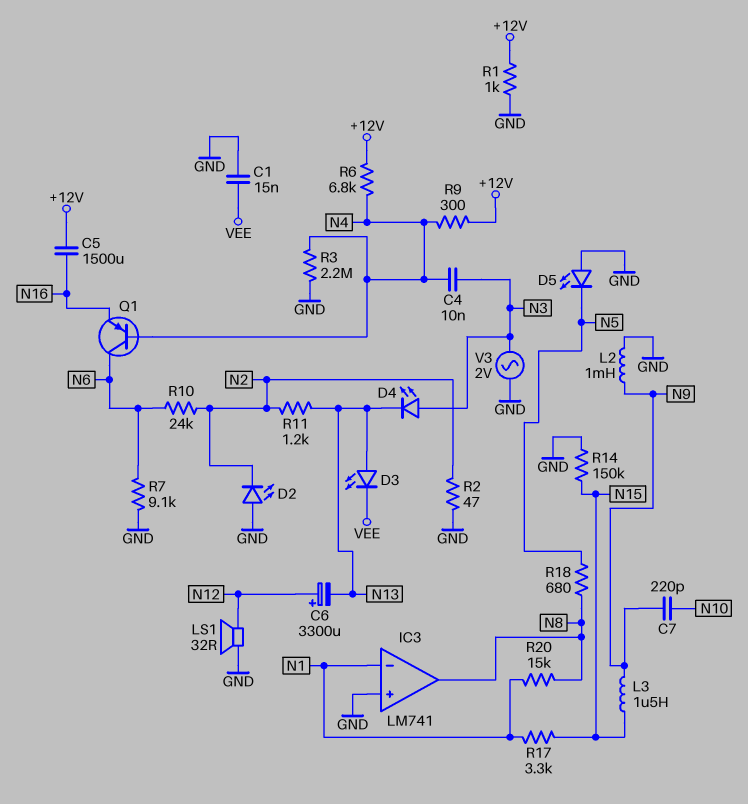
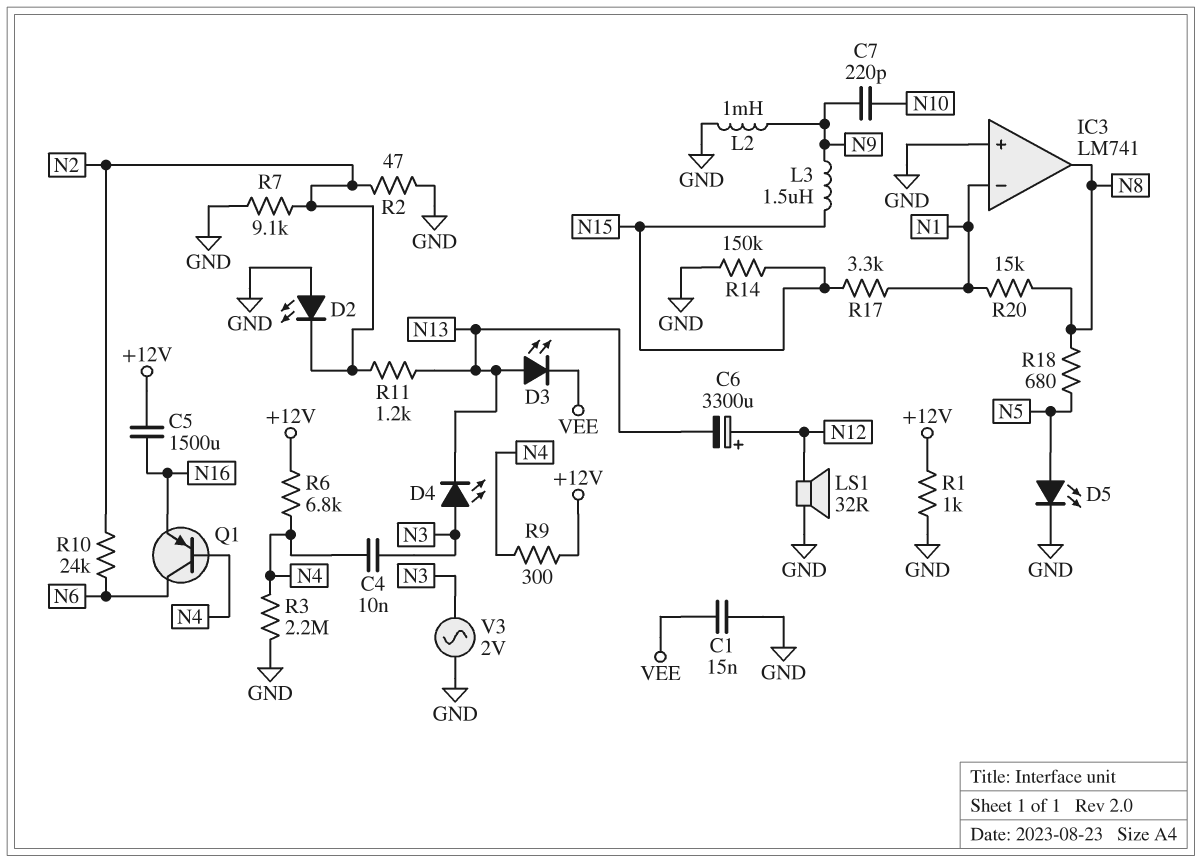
D5: LED (A GND, K N5) -> LED (A N5, K GND)
R7: 9.1k (GND, N6) -> 9.1k (GND, N2)

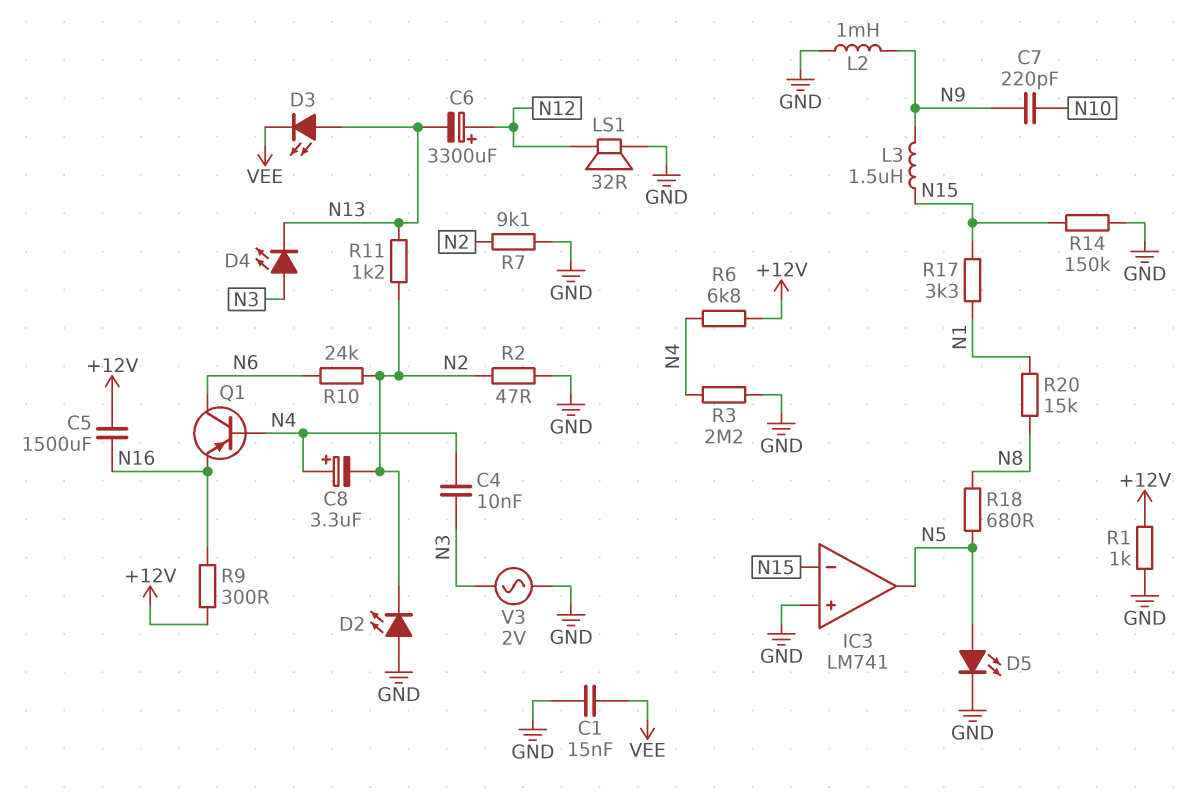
C8: none -> 3.3uF (plus N4, minus N2)
IC3 pin in-: N1 -> N15
IC3 pin out: N8 -> N5
R9: 300 (+12V, N4) -> 300 (+12V, N16)

